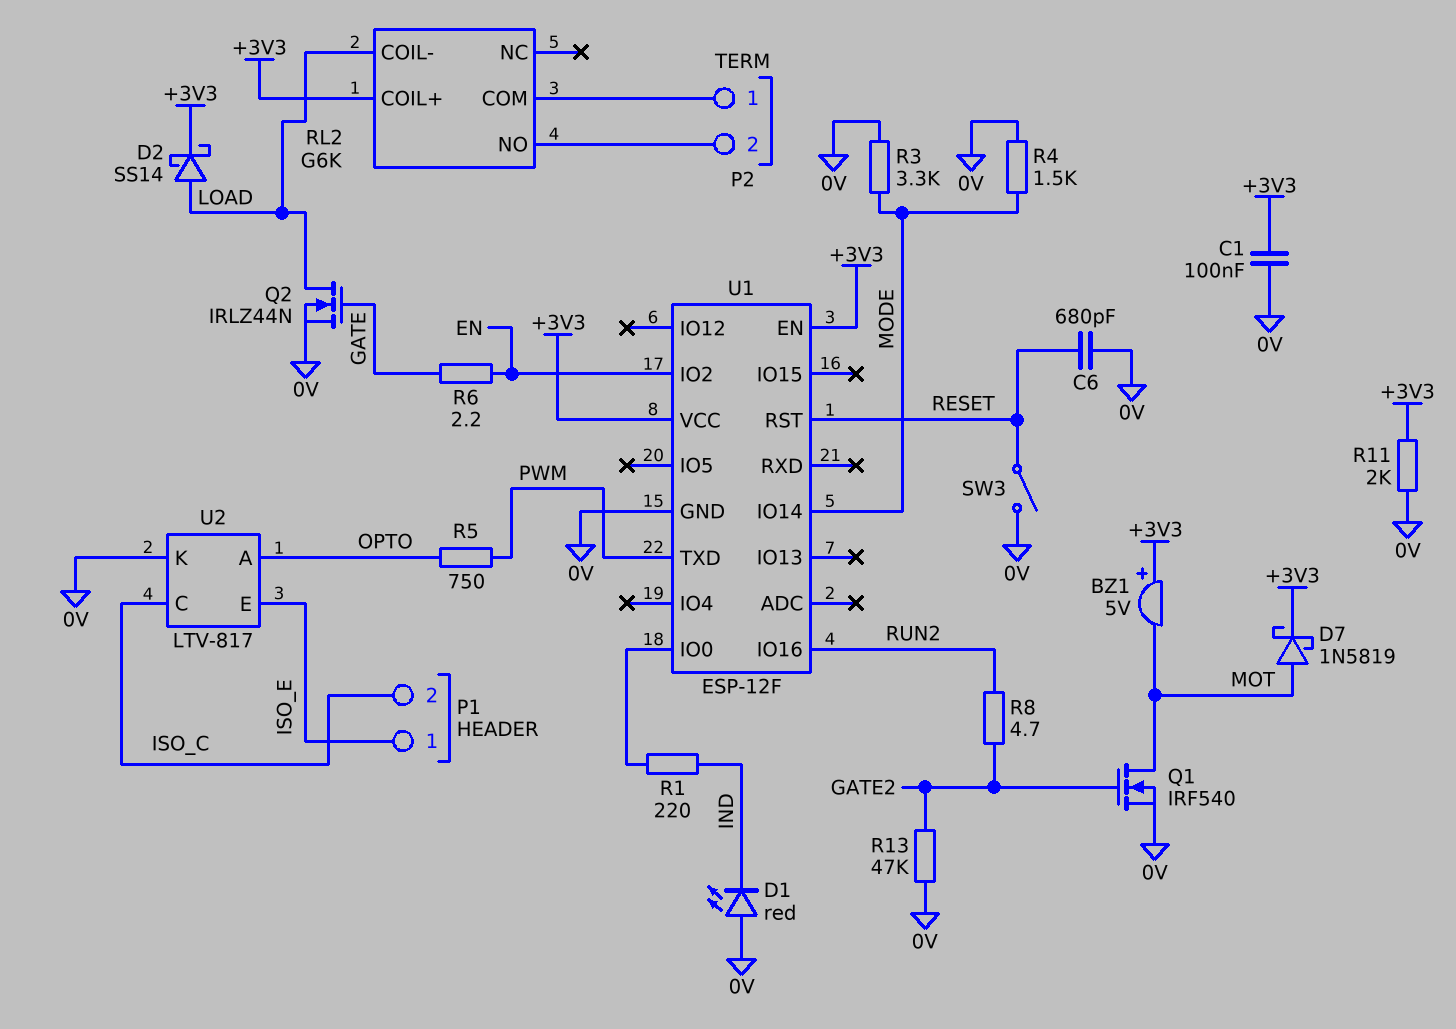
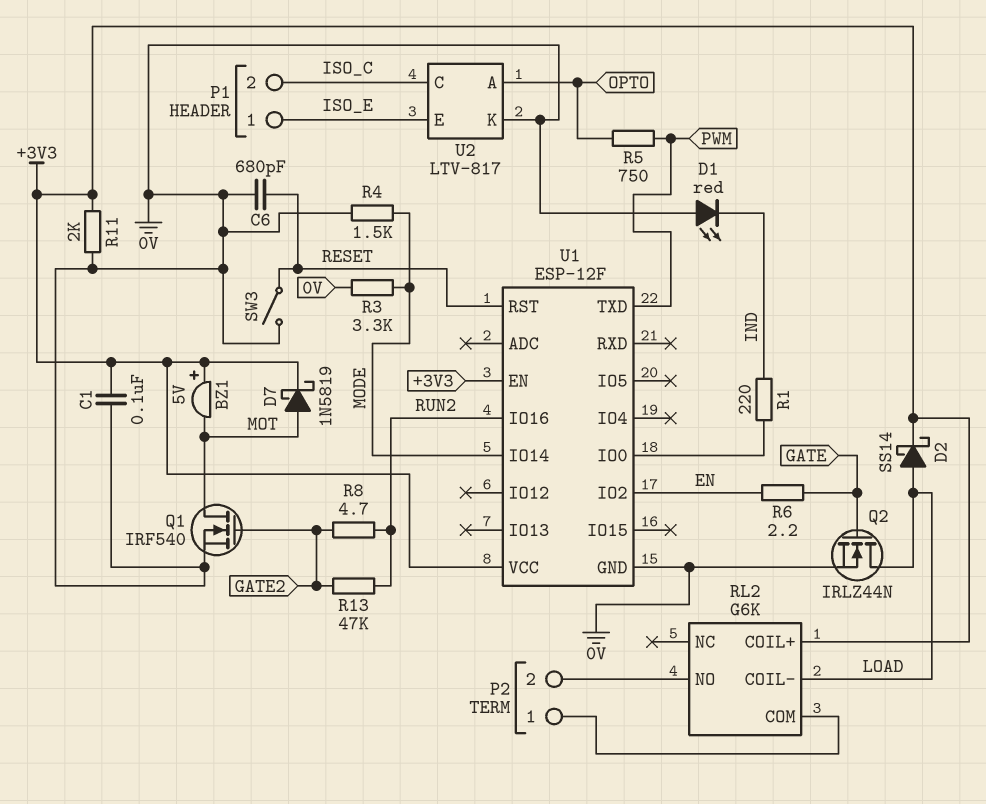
R13: 47k (0V, GATE2) -> 47k (GATE2, RUN2)

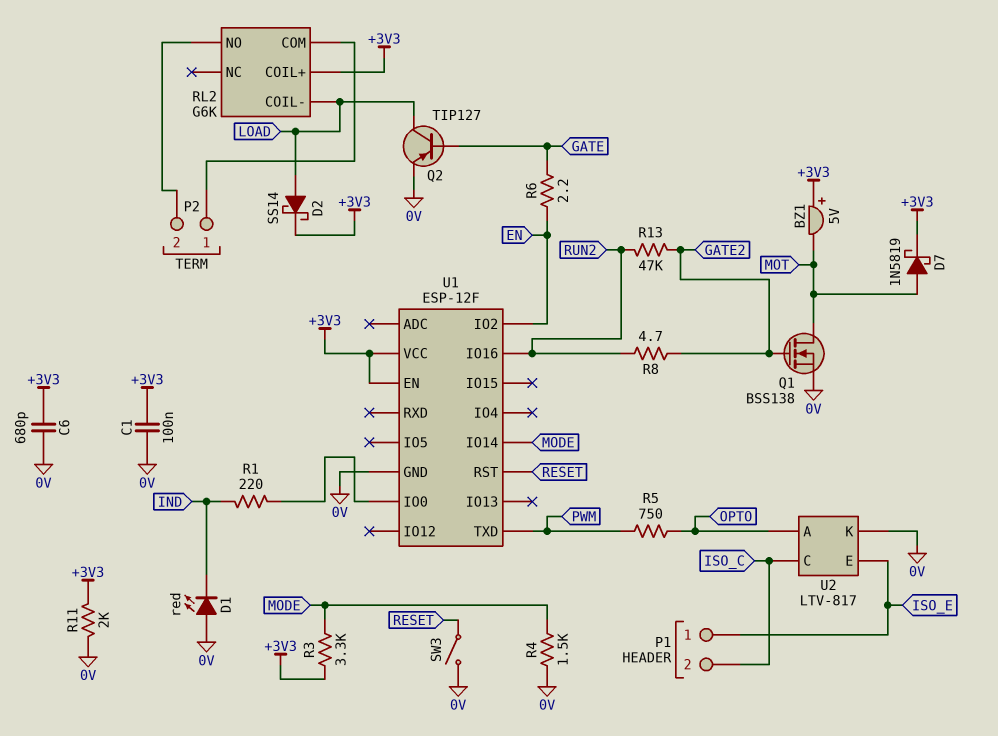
C6: 680pF (0V, RESET) -> 680pF (+3V3, 0V)
Q1: NMOS IRF540 (G GATE2, D MOT, S 0V) -> NMOS BSS138 (G GATE2, D MOT, S 0V)
Q2: NMOS IRLZ44N (G GATE, D LOAD, S 0V) -> PNP TIP127 (B GATE, C LOAD, E 0V)
R3: 3.3k (0V, MODE) -> 3.3k (+3V3, MODE)

